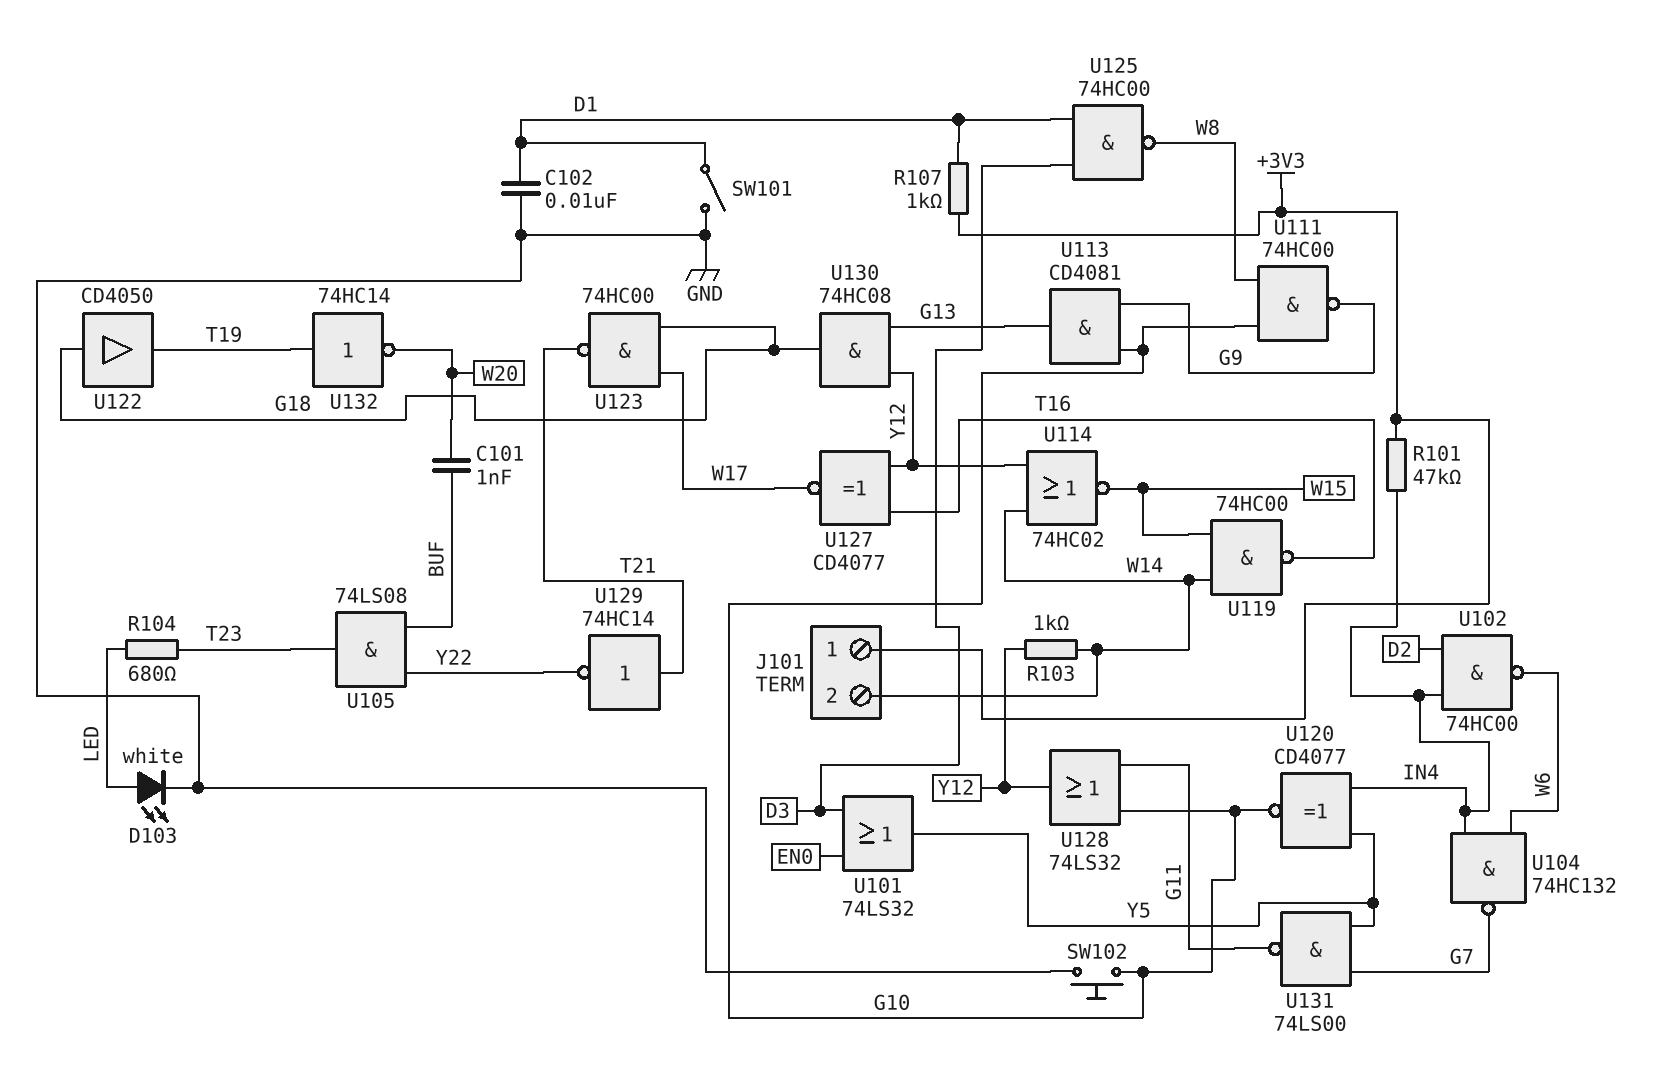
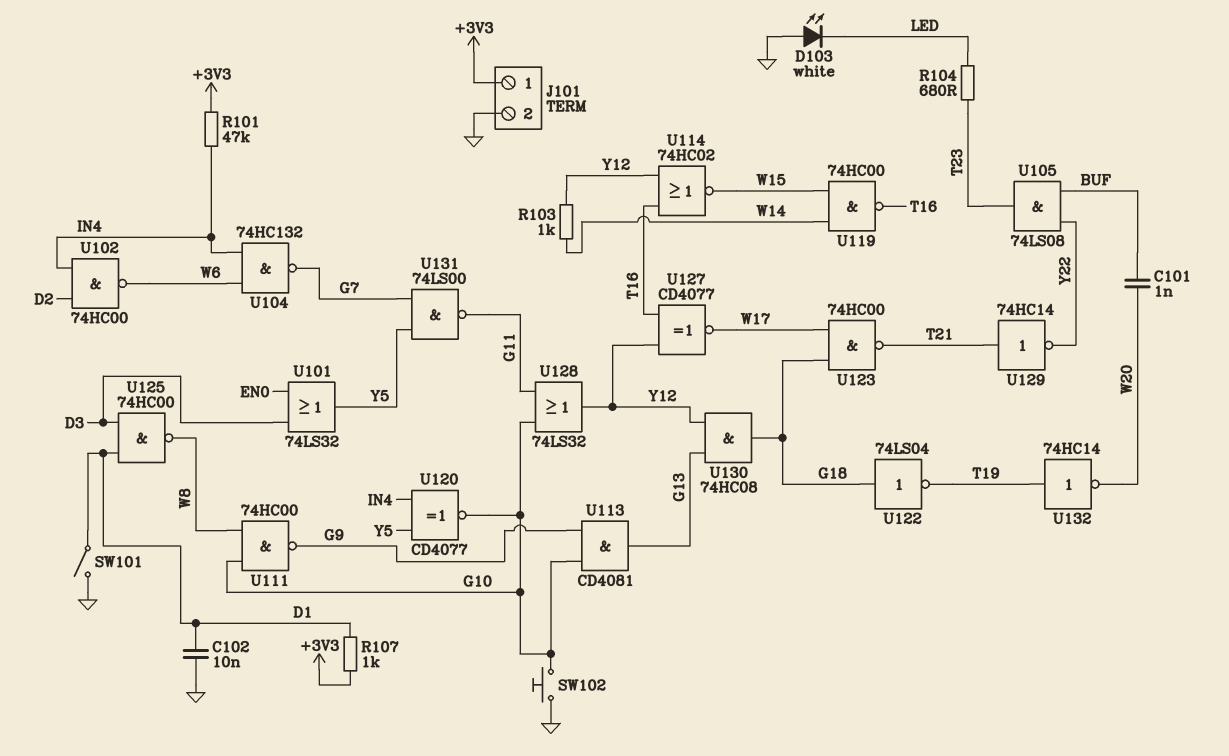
D103: LED white (A LED, K GND) -> LED white (A GND, K LED)
J101 pin 2: W14 -> GND
U114: NOR 74HC02 (in W14, in Y12, out W15) -> NOR 74HC02 (in T16, in Y12, out W15)
U122: buffer CD4050 (in G18, out T19) -> NOT 74LS04 (in G18, out T19)

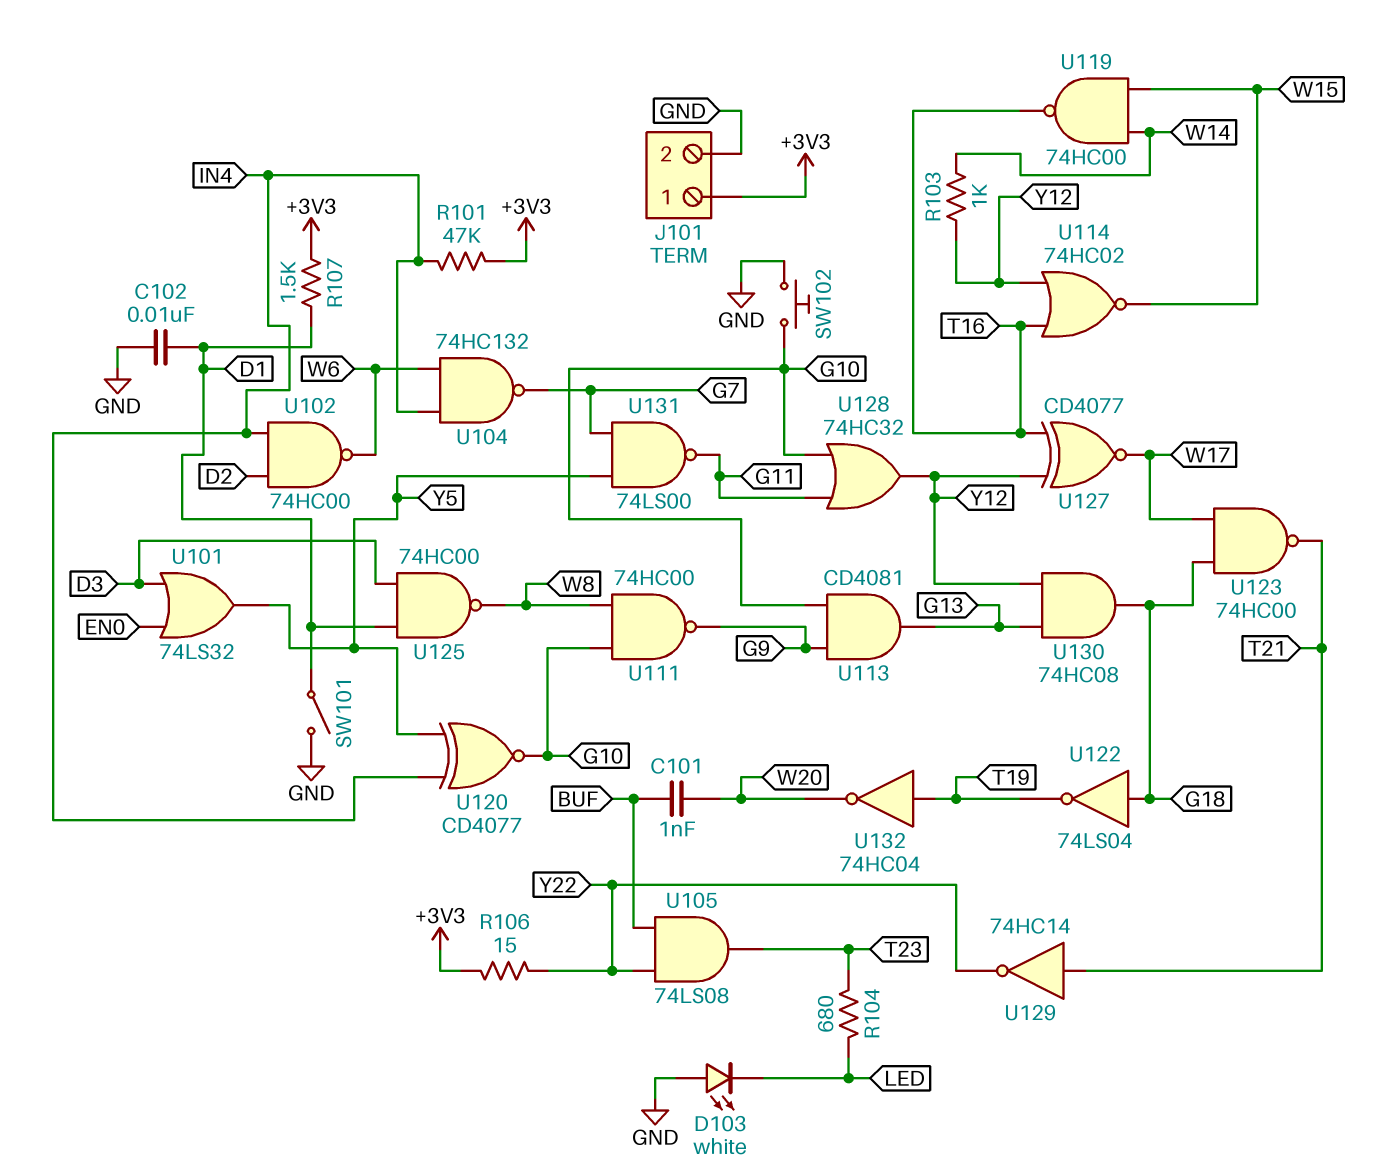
R106: none -> 15 (+3V3, Y22)
R107: 1k (+3V3, D1) -> 1.5k (+3V3, D1)
U128: OR 74LS32 (in G10, in G11, out Y12) -> OR 74HC32 (in G10, in G11, out Y12)
U132: NOT 74HC14 (in T19, out W20) -> NOT 74HC04 (in T19, out W20)

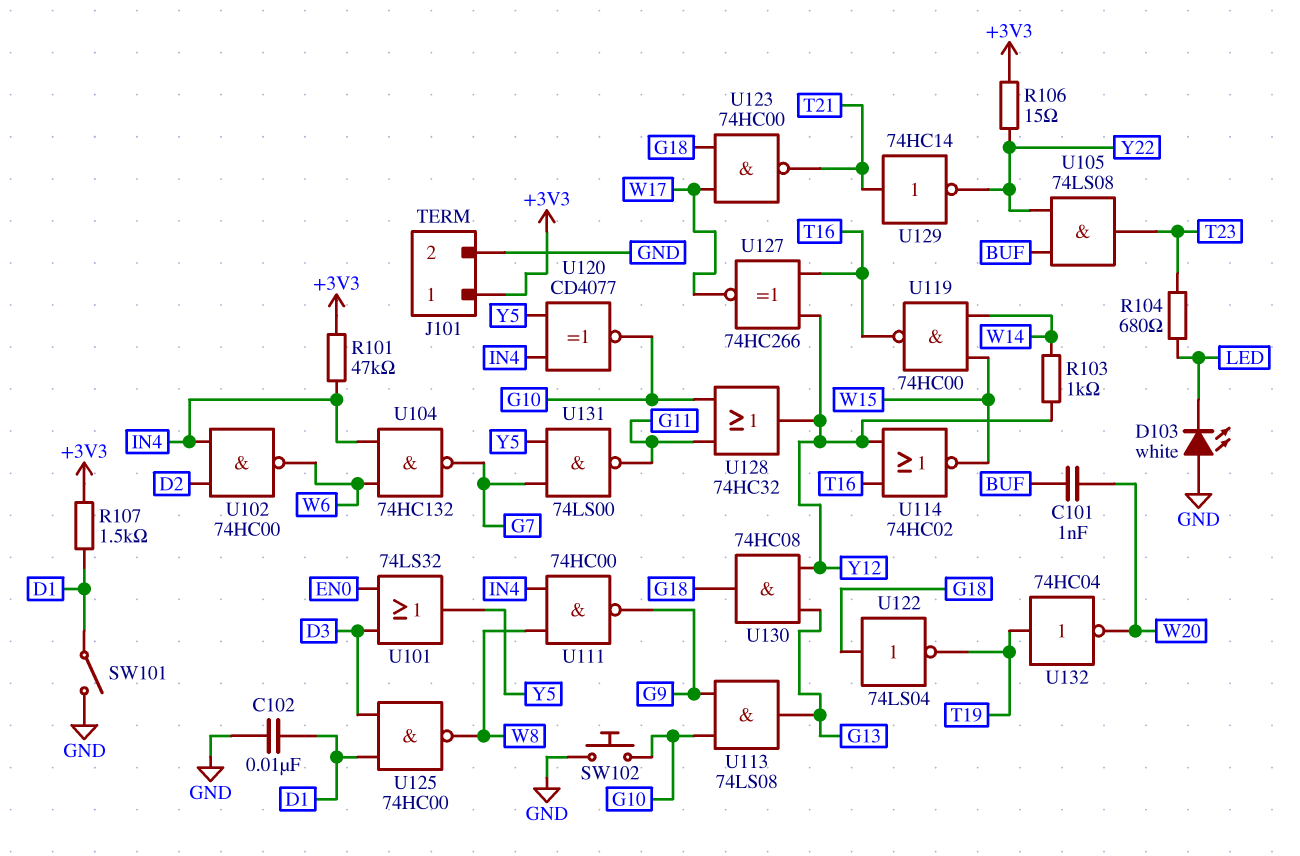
U111: NAND 74HC00 (in G10, in W8, out G9) -> NAND 74HC00 (in IN4, in W8, out G9)
U113: AND CD4081 (in G9, in G10, out G13) -> AND 74LS08 (in G9, in G10, out G13)
U127: XNOR CD4077 (in T16, in Y12, out W17) -> XNOR 74HC266 (in T16, in Y12, out W17)

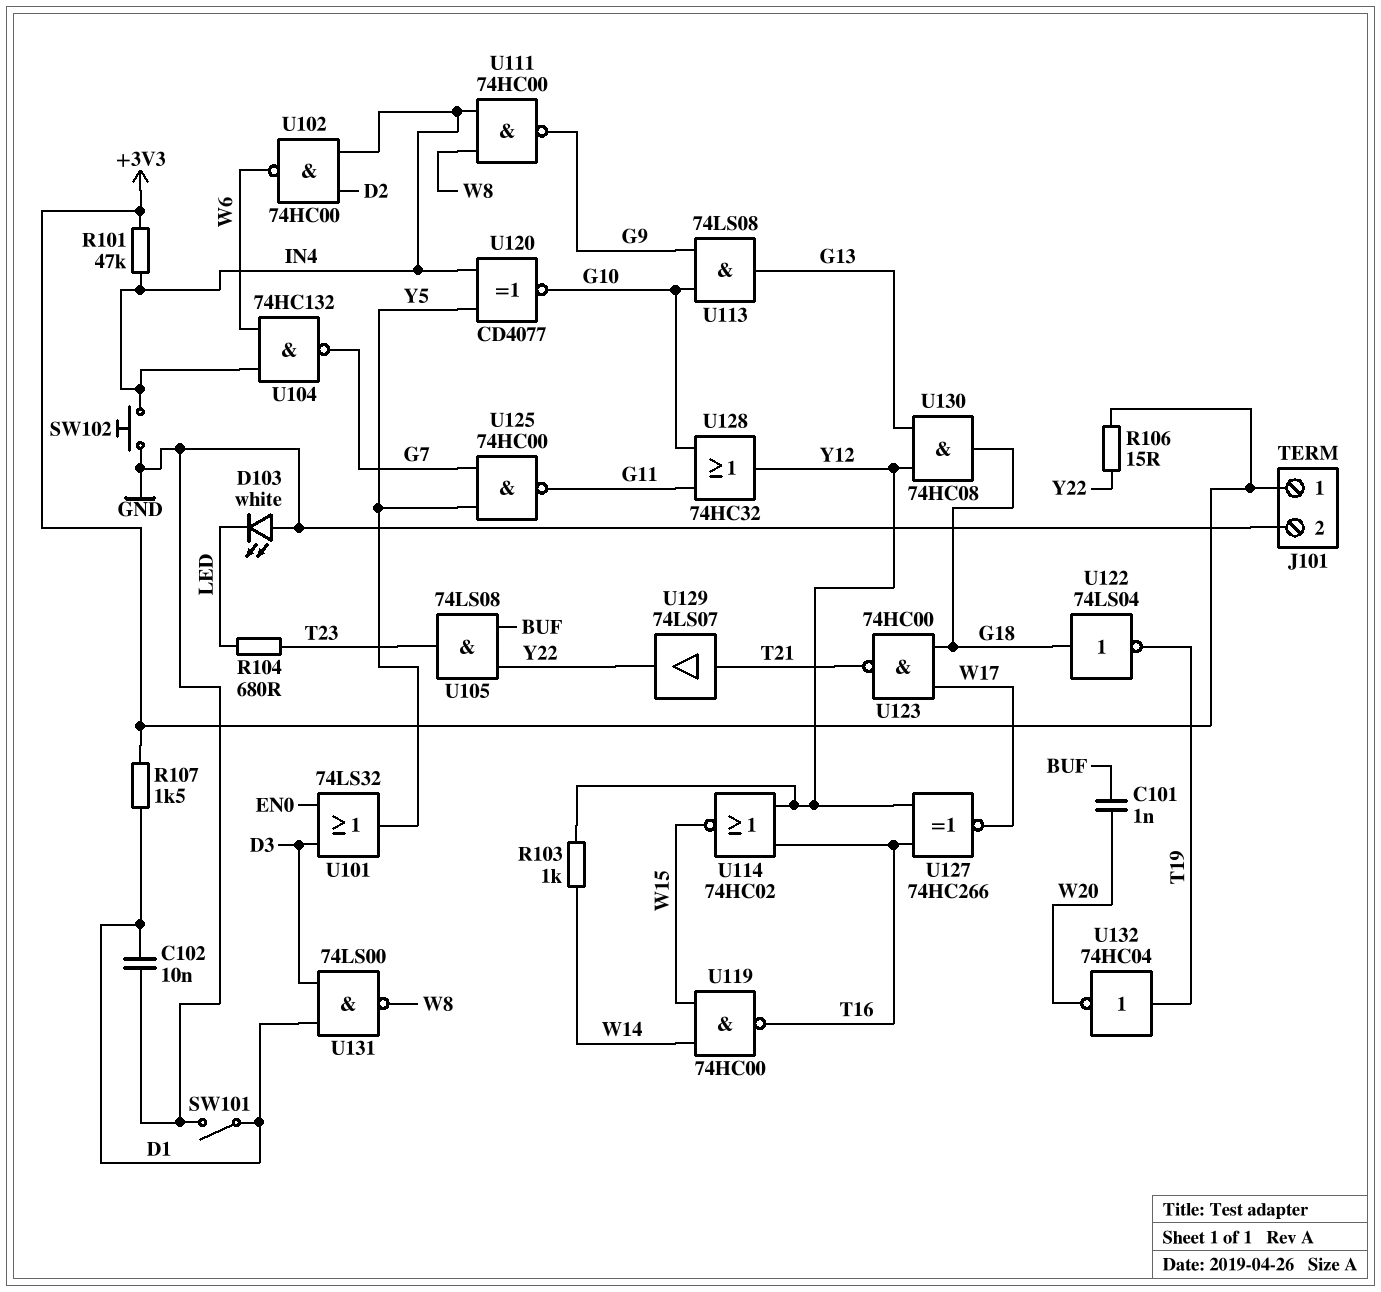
SW102: button (G10, GND) -> button (GND, IN4)
U125: NAND 74HC00 (in D1, in D3, out W8) -> NAND 74HC00 (in G7, in Y5, out G11)
U129: NOT 74HC14 (in T21, out Y22) -> buffer 74LS07 (in T21, out Y22)
U131: NAND 74LS00 (in G7, in Y5, out G11) -> NAND 74LS00 (in D1, in D3, out W8)

